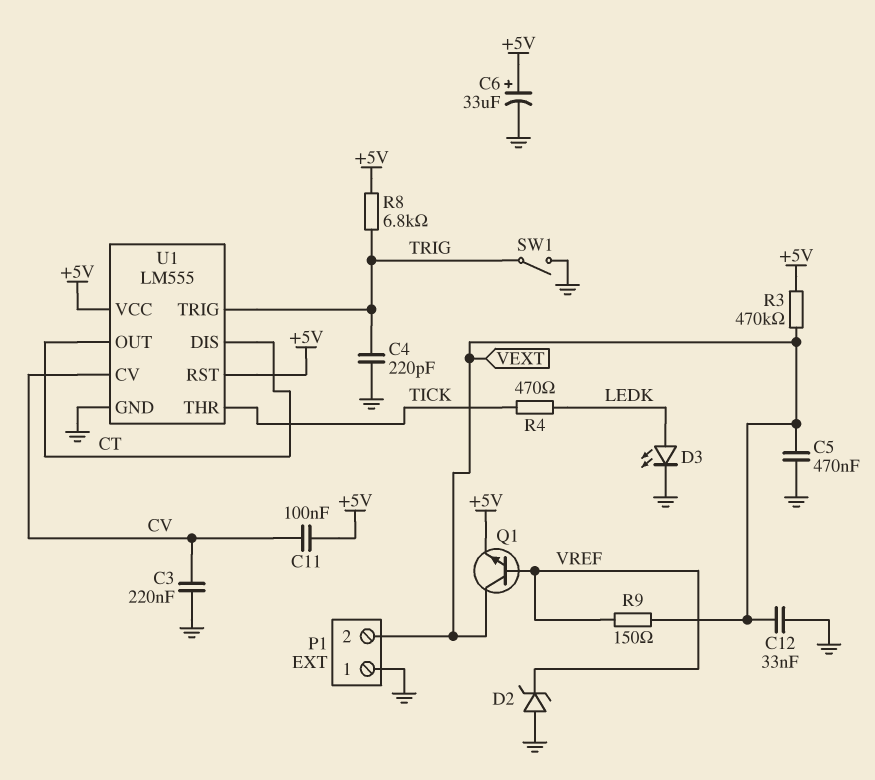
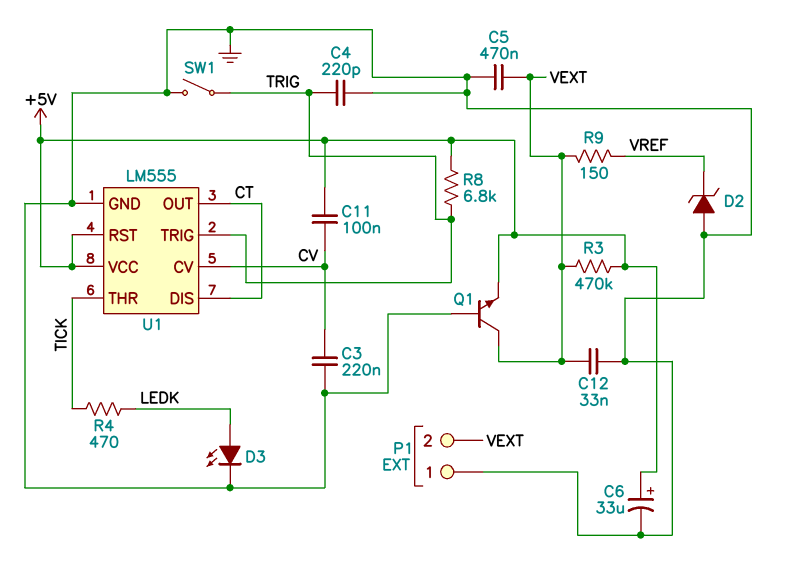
Q1: NPN (B VREF, C VEXT, E +5V) -> NPN (B GND, C VEXT, E +5V)

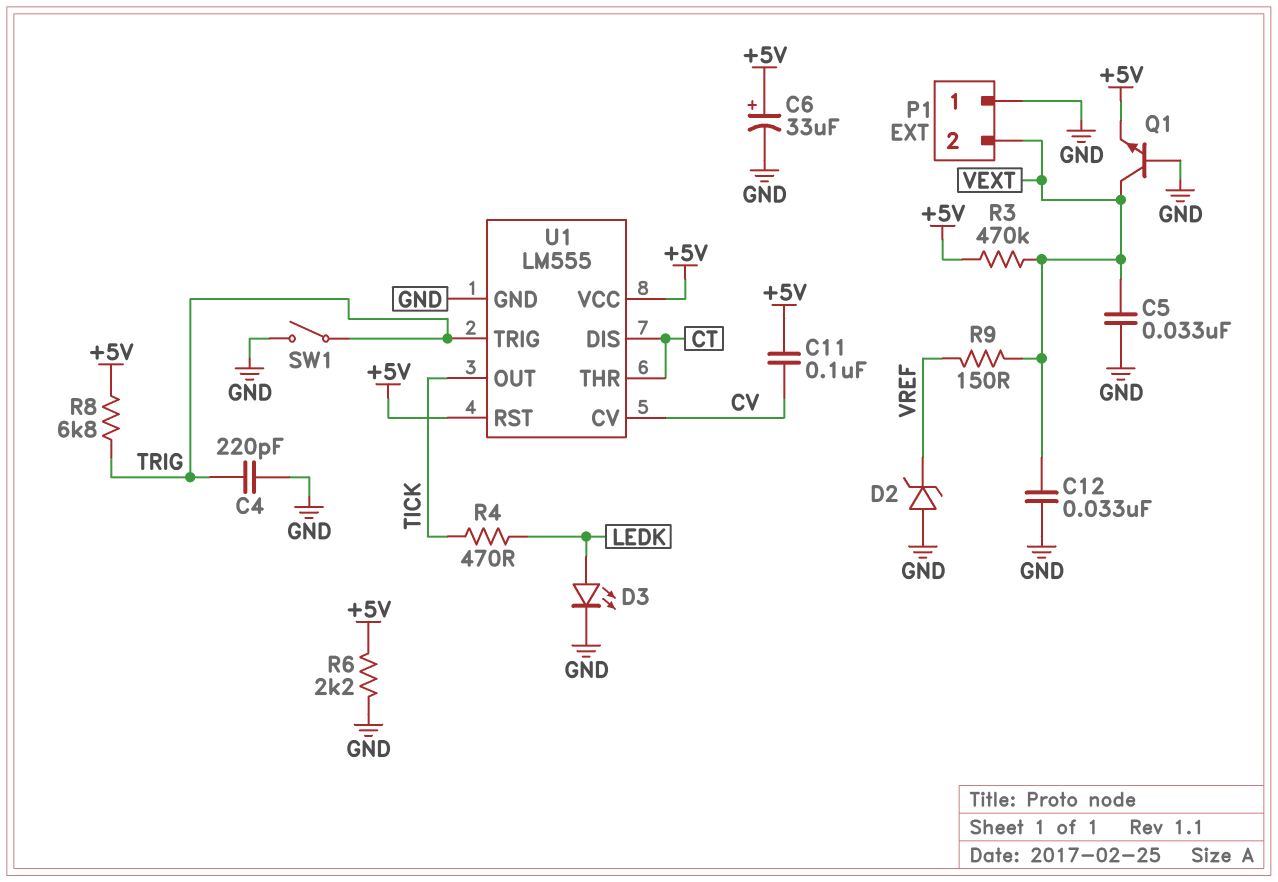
C3: 220nF (CV, GND) -> none
C5: 470nF (GND, VEXT) -> 33nF (GND, VEXT)
R6: none -> 2.2k (+5V, GND)
U1 pin OUT: CT -> TICK
U1 pin THR: TICK -> CT

